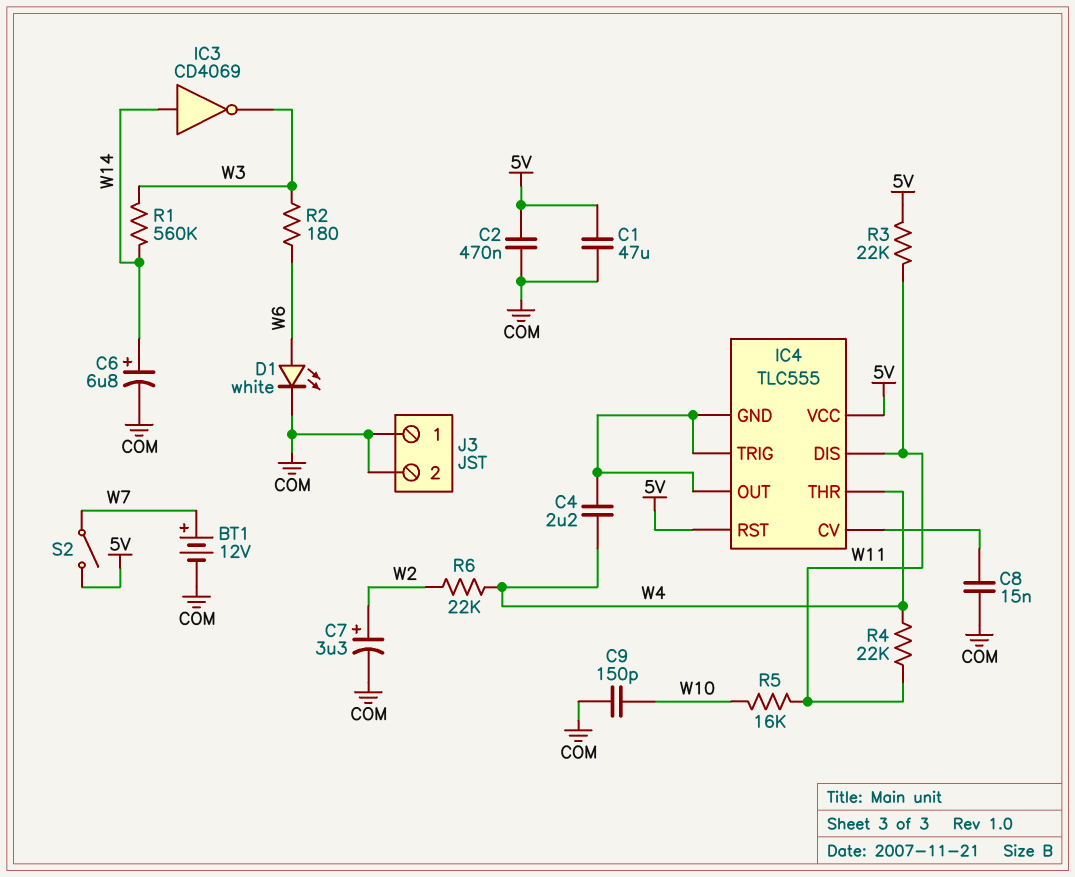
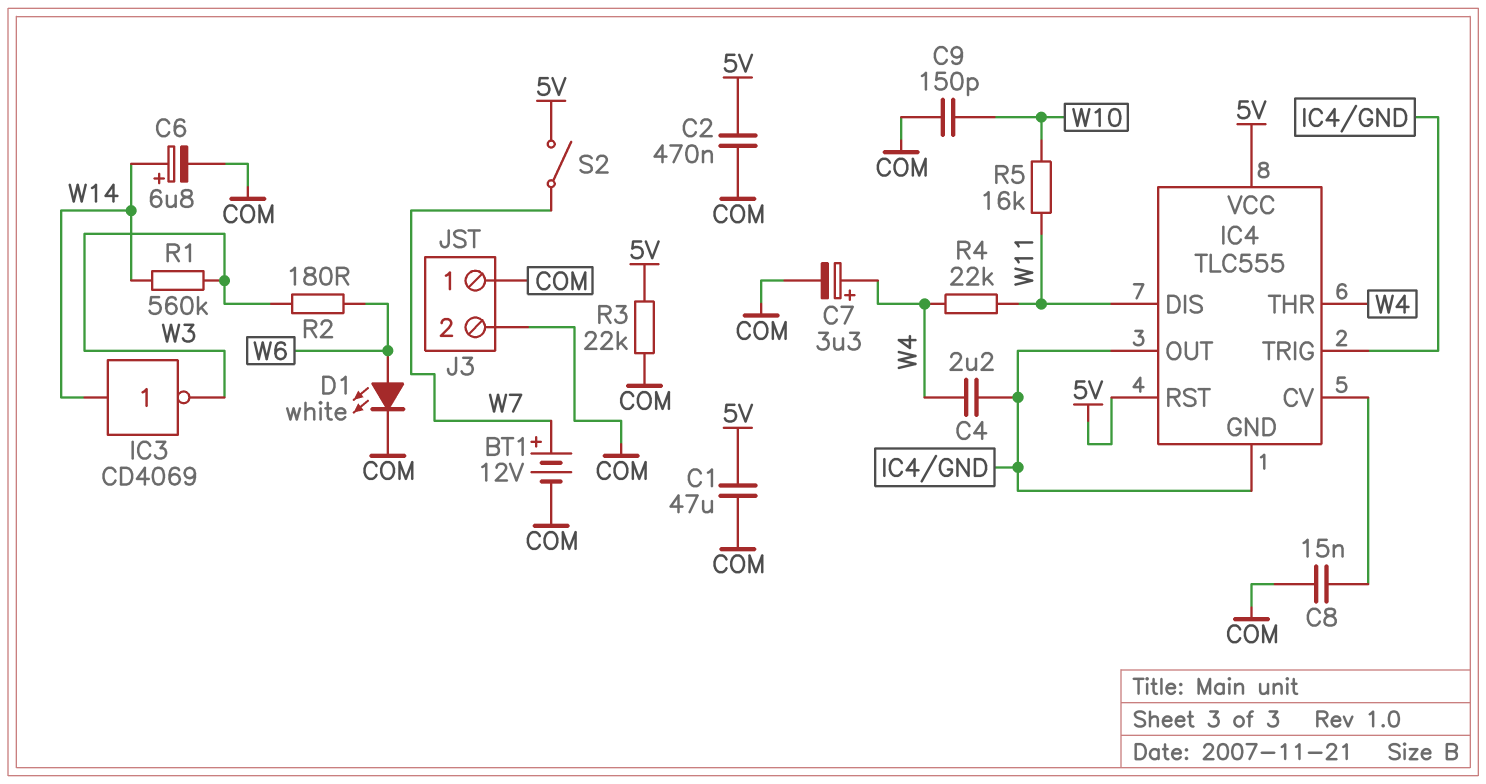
C7: 3.3uF (plus W2, minus COM) -> 3.3uF (plus W4, minus COM)
R3: 22k (5V, W11) -> 22k (5V, COM)
R6: 22k (W2, W4) -> none

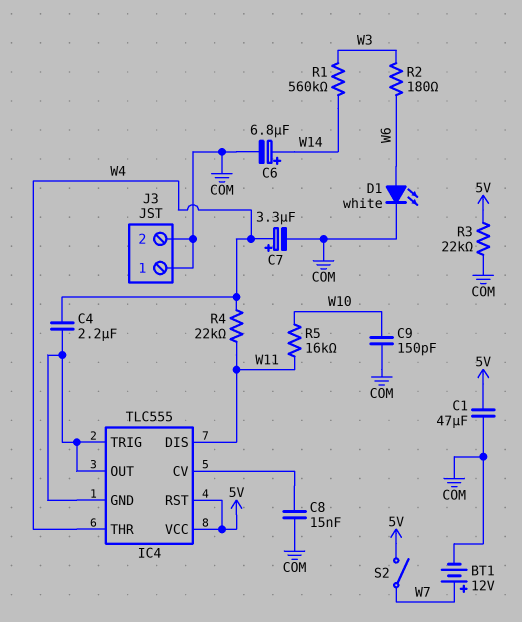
C2: 470nF (5V, COM) -> none
IC3: NOT CD4069 (in W14, out W3) -> none

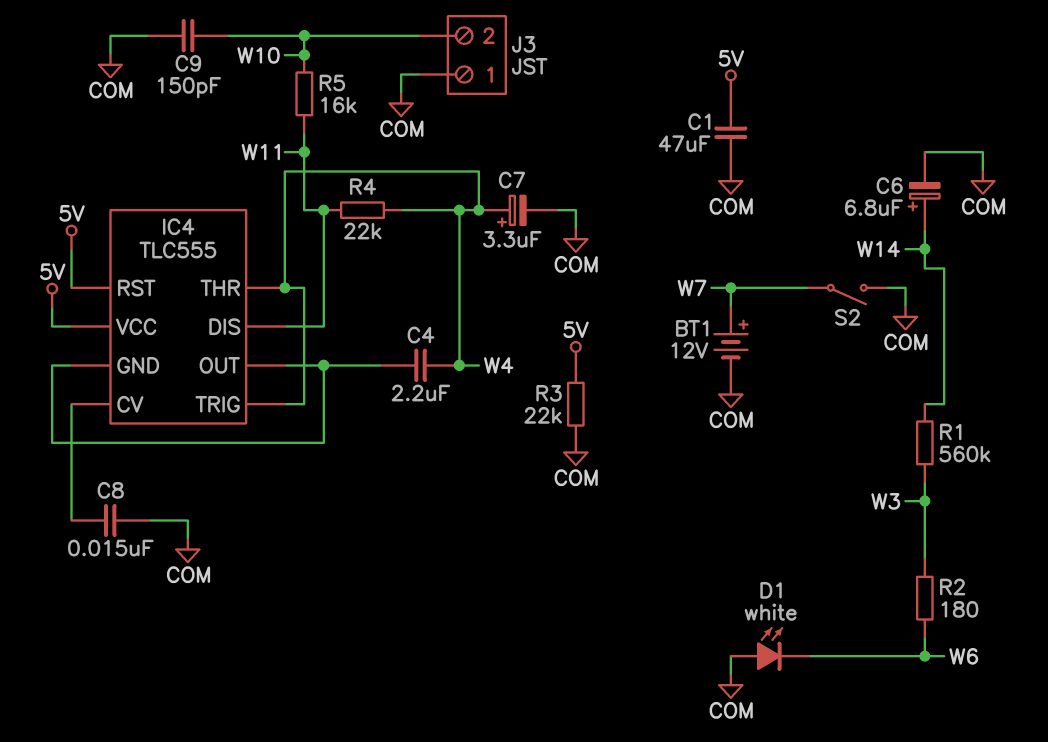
D1: LED white (A W6, K COM) -> LED white (A COM, K W6)
IC4 pin TRIG: IC4/GND -> W4
J3 pin 2: COM -> W10
S2: switch (5V, W7) -> switch (COM, W7)

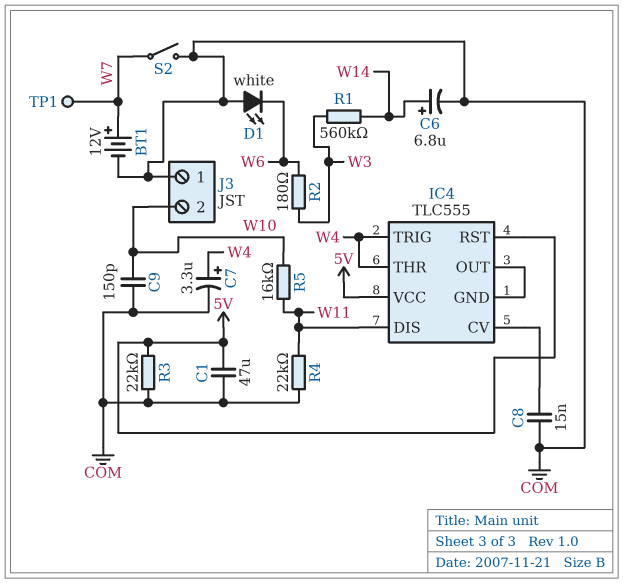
C4: 2.2uF (IC4/GND, W4) -> none
R4: 22k (W4, W11) -> 22k (COM, W11)
TP1: none -> test point (W7)

